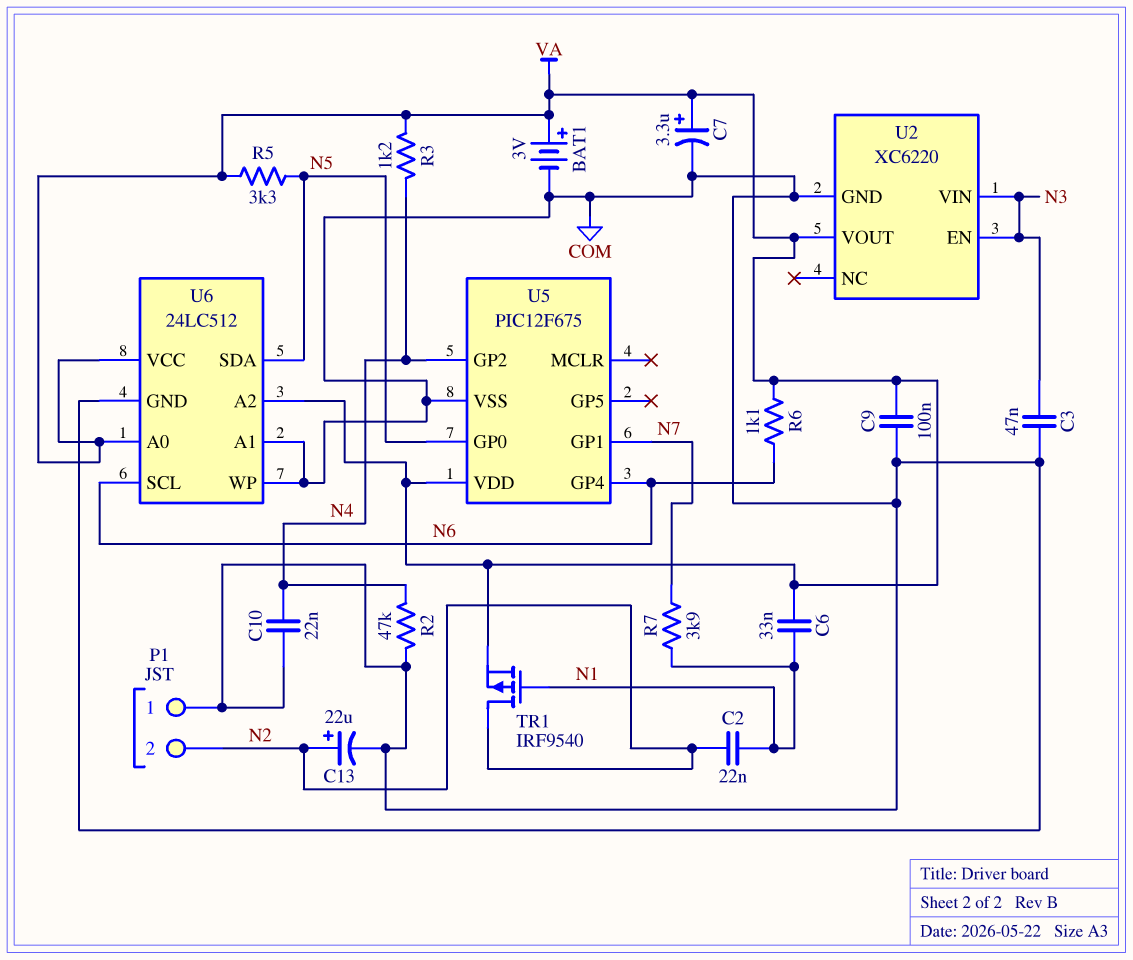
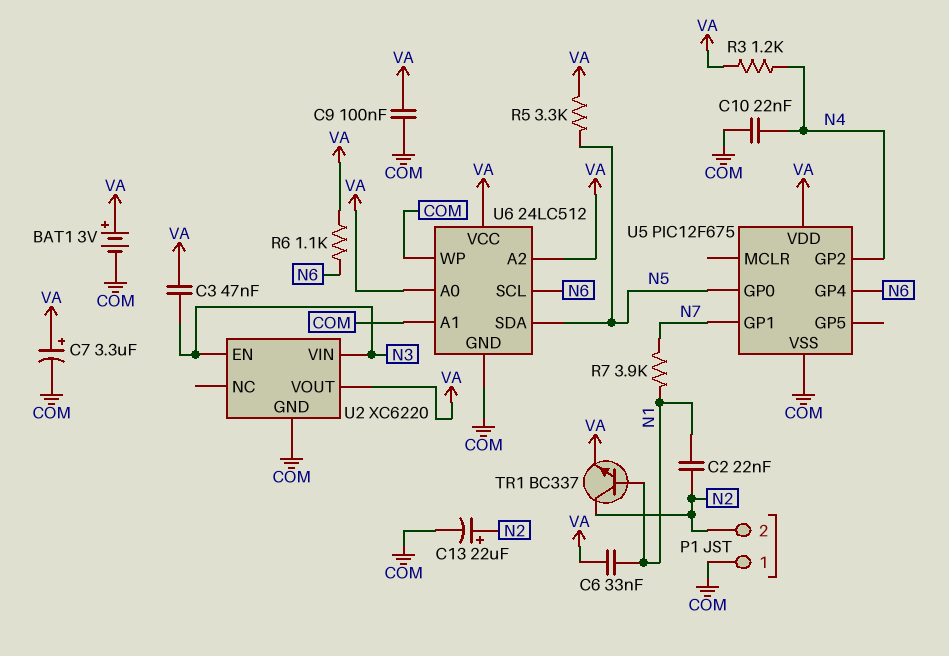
C3: 47nF (COM, N3) -> 47nF (N3, VA)
R2: 47k (COM, N4) -> none
TR1: PMOS IRF9540 (G N1, D N2, S VA) -> NPN BC337 (B N1, C N2, E VA)

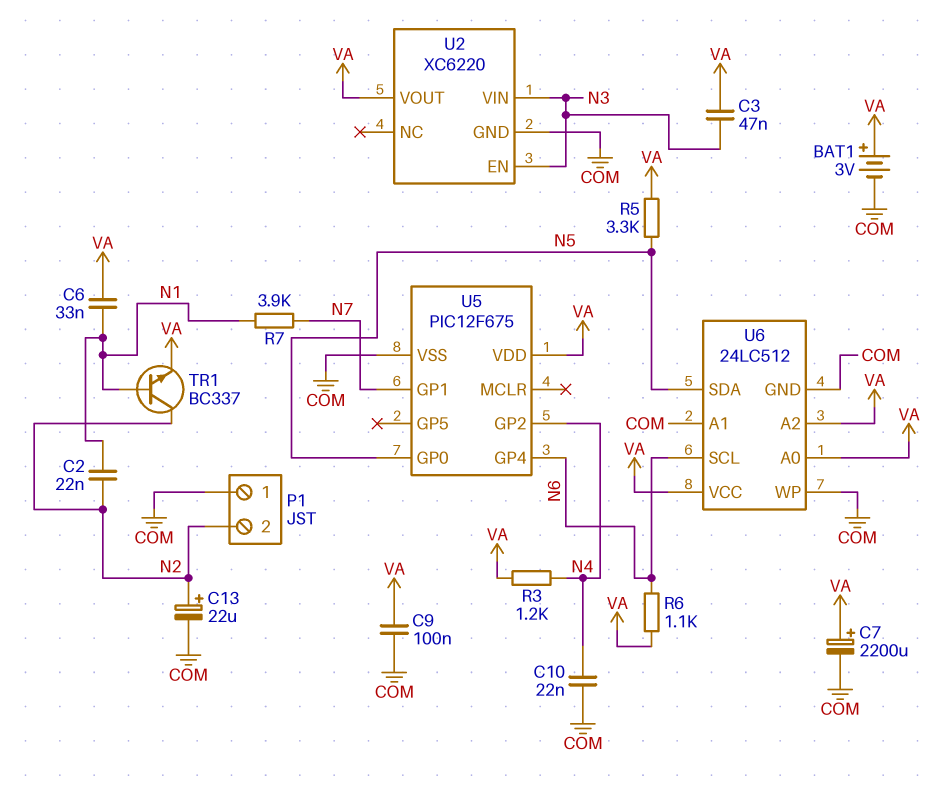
C7: 3.3uF (plus VA, minus COM) -> 2200uF (plus VA, minus COM)

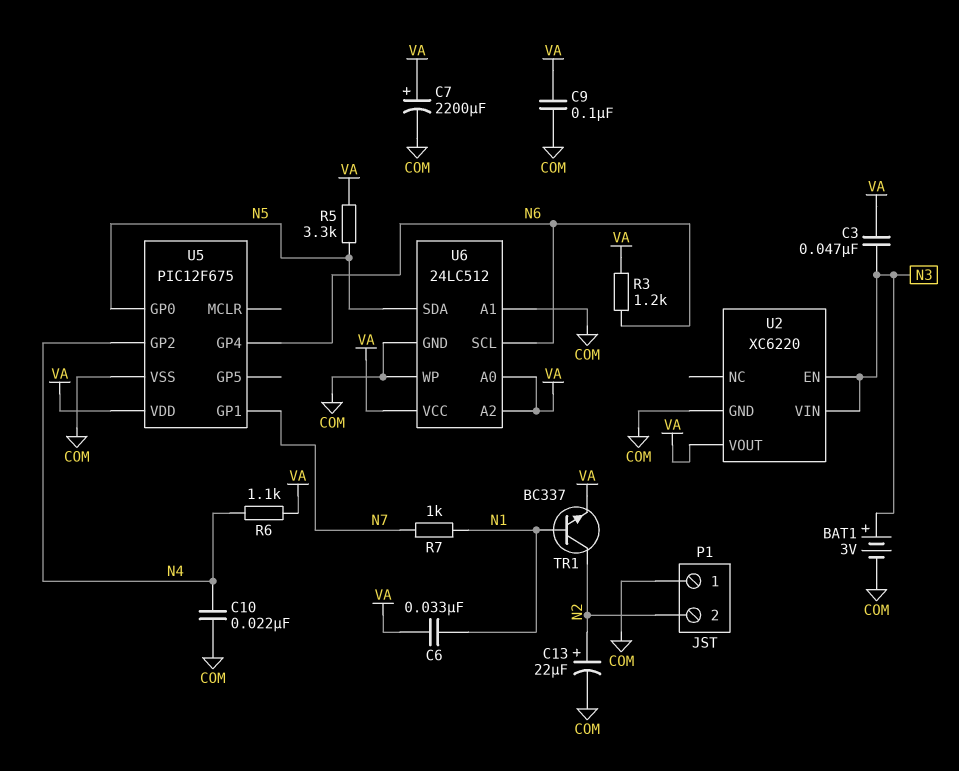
BAT1: 3V (plus VA, minus COM) -> 3V (plus N3, minus COM)
C2: 22nF (N1, N2) -> none
R3: 1.2k (N4, VA) -> 1.2k (N6, VA)
R6: 1.1k (N6, VA) -> 1.1k (N4, VA)
R7: 3.9k (N1, N7) -> 1k (N1, N7)

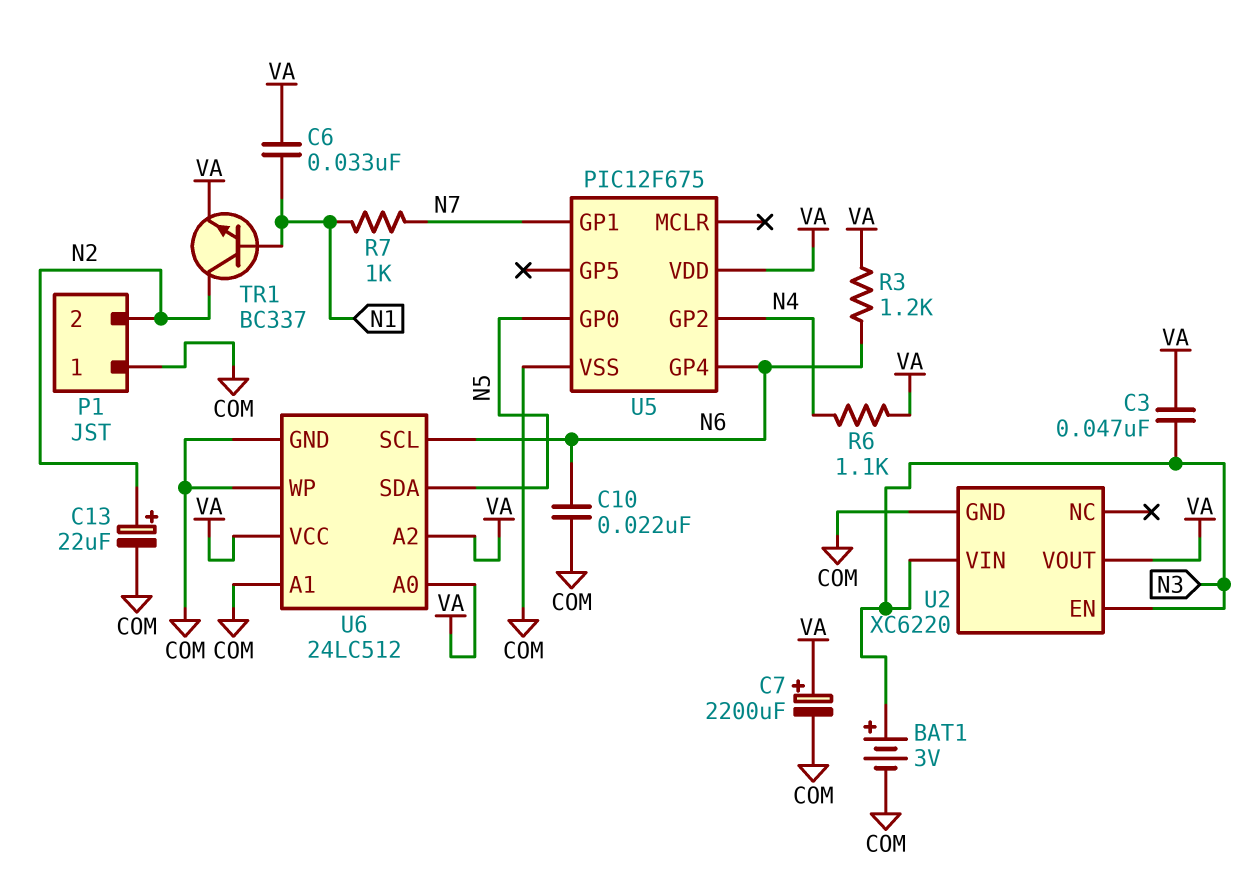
C9: 100nF (COM, VA) -> none
C10: 22nF (COM, N4) -> 22nF (COM, N6)
R5: 3.3k (N5, VA) -> none

